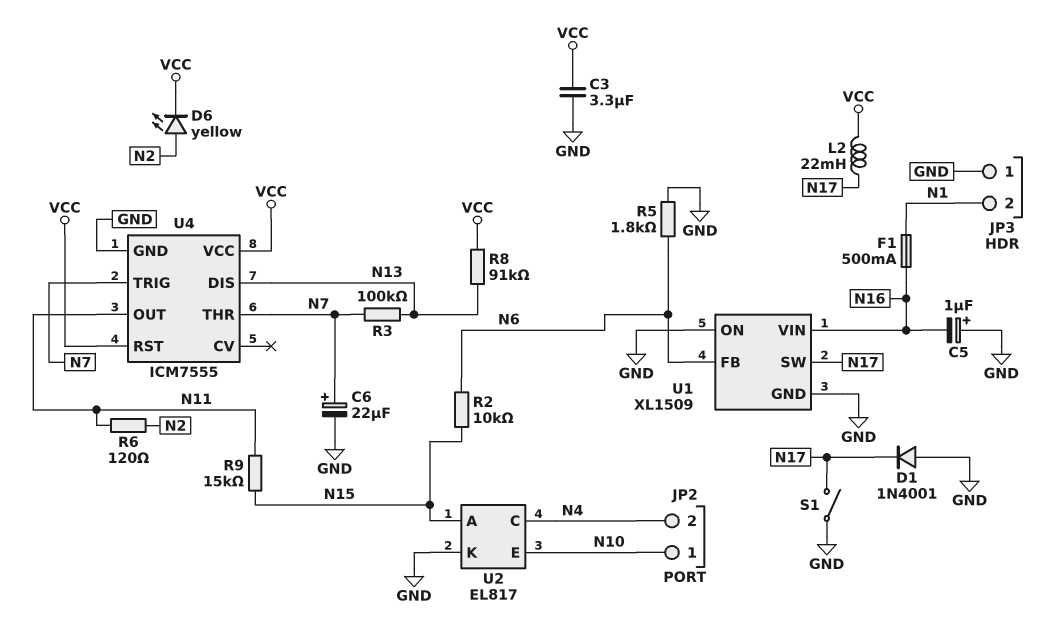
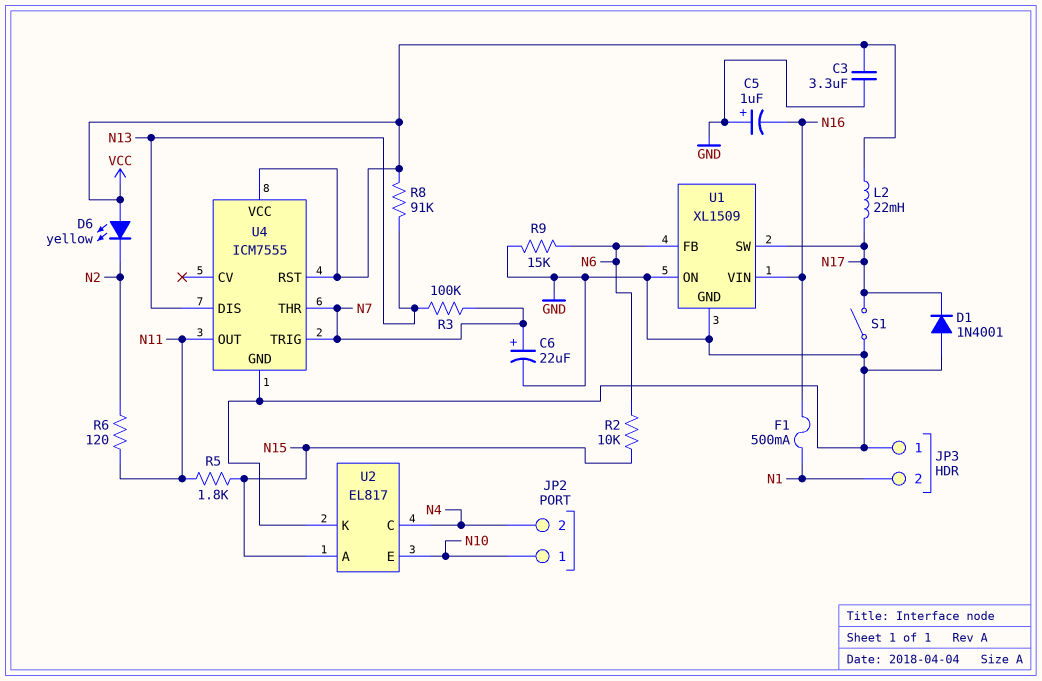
D6: LED yellow (A N2, K VCC) -> LED yellow (A VCC, K N2)
R5: 1.8k (GND, N6) -> 1.8k (N11, N15)
R9: 15k (N11, N15) -> 15k (GND, N6)

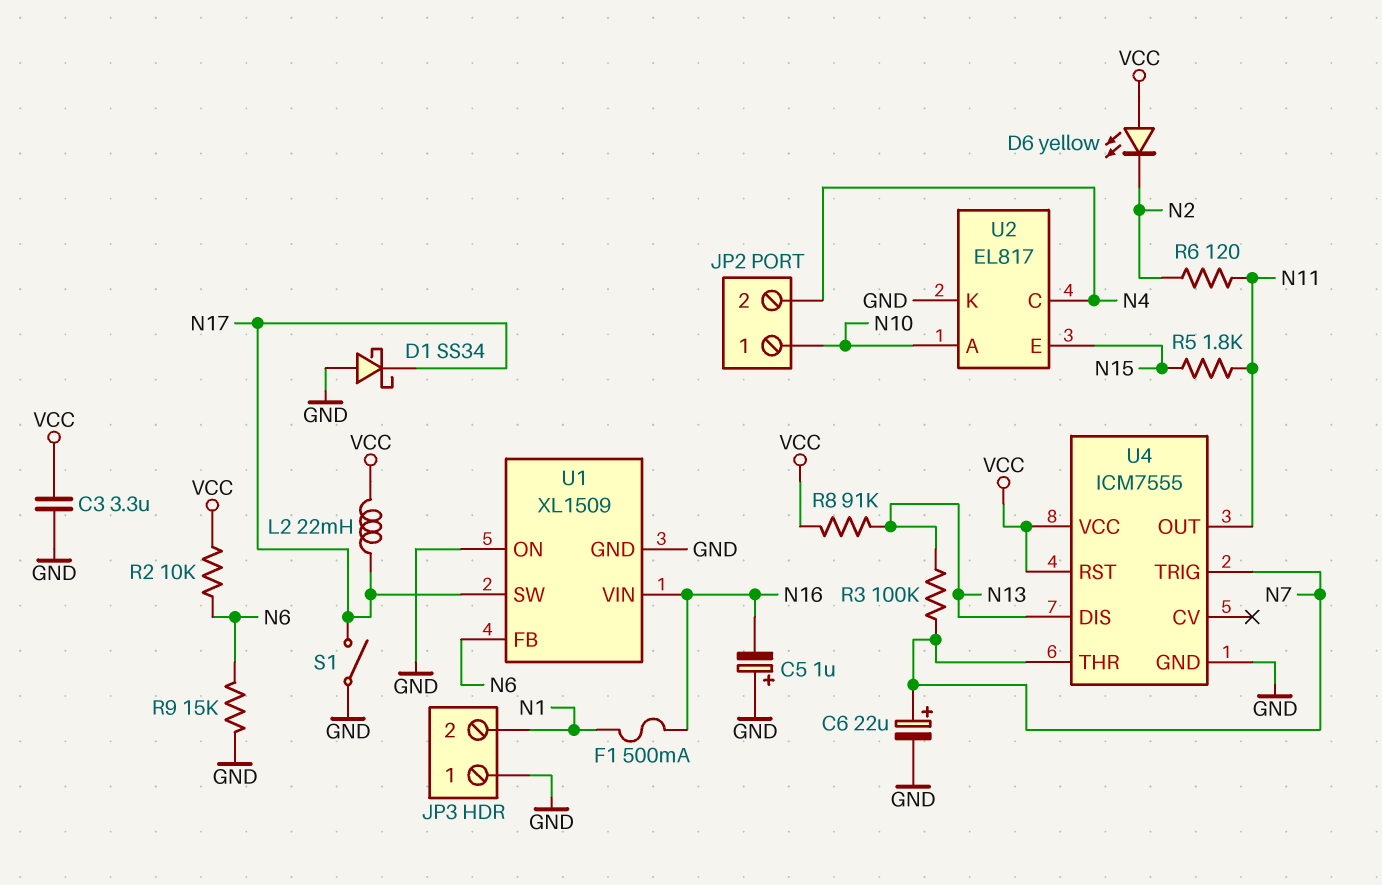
D1: diode 1N4001 (A GND, K N17) -> schottky SS34 (A GND, K N17)
R2: 10k (N6, N15) -> 10k (N6, VCC)
U2 pin A: N15 -> N10
U2 pin E: N10 -> N15

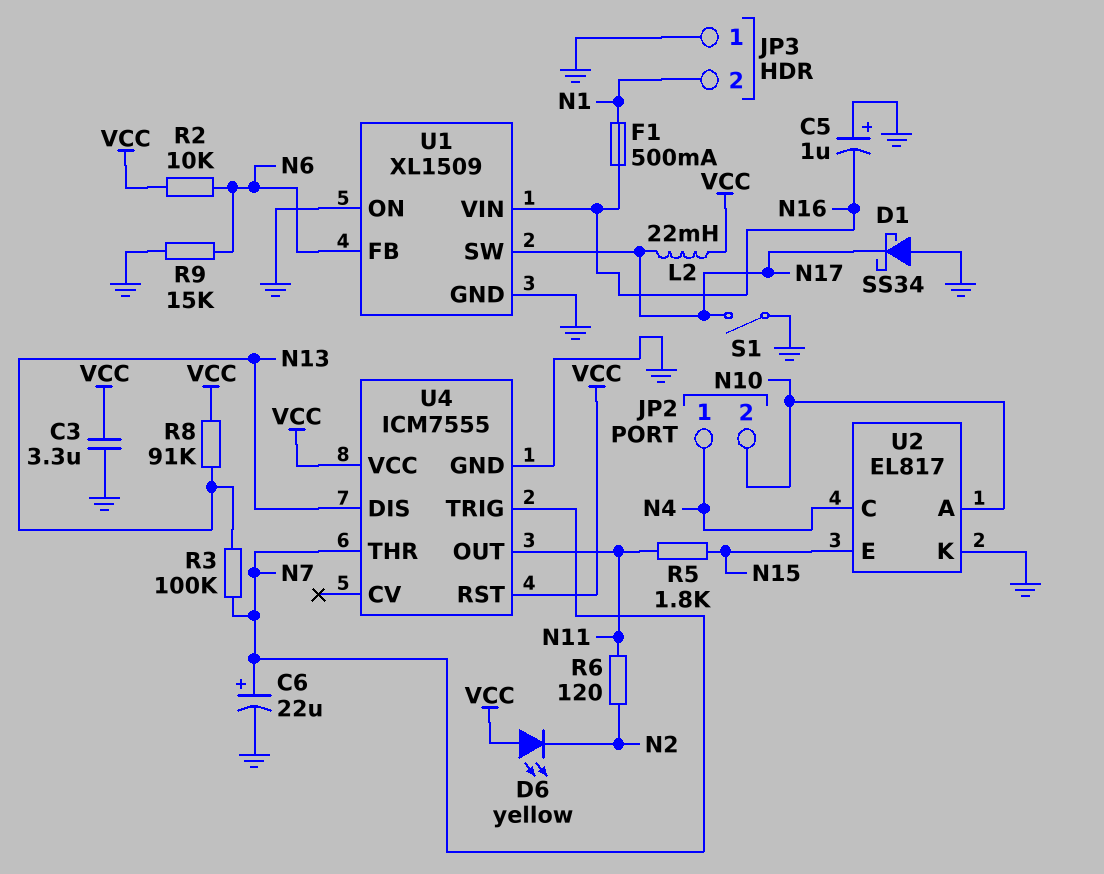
JP2 pin 1: N10 -> N4
JP2 pin 2: N4 -> N10

